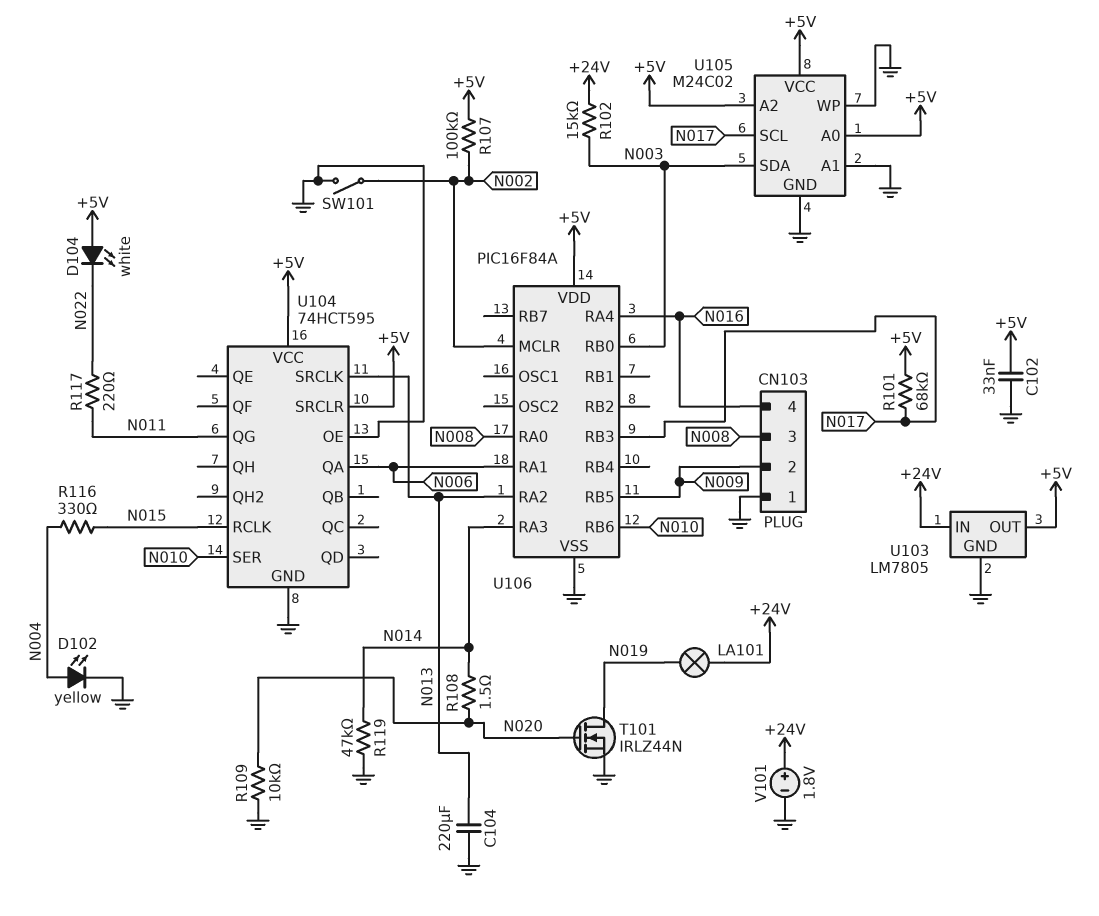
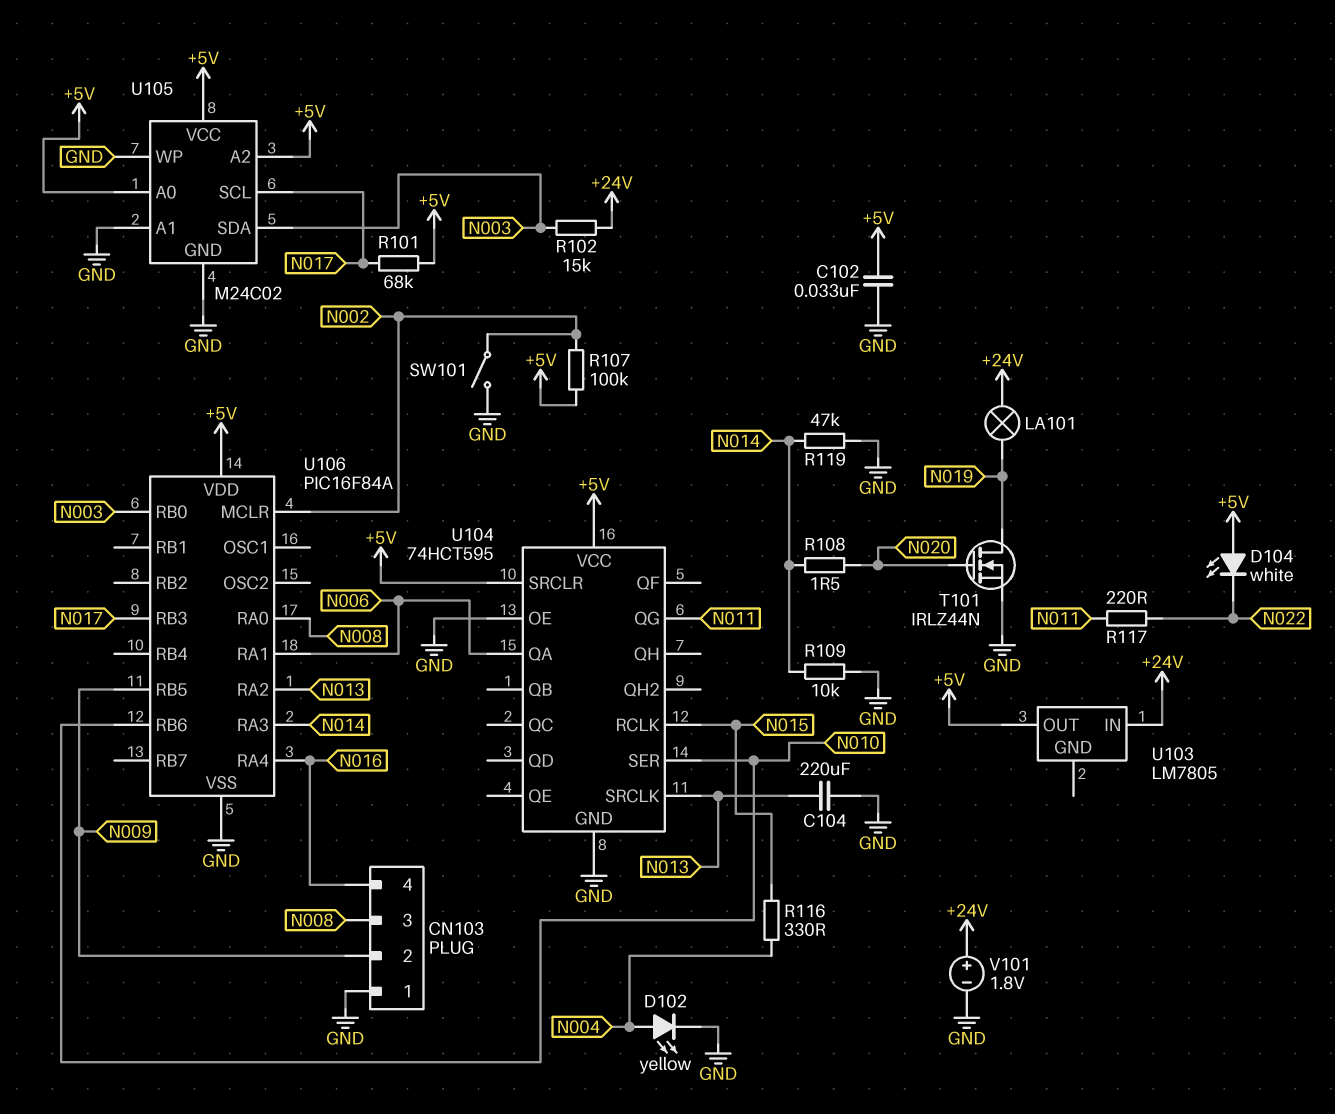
R109: 10k (GND, N020) -> 10k (GND, N014)
U103 pin GND: GND -> none

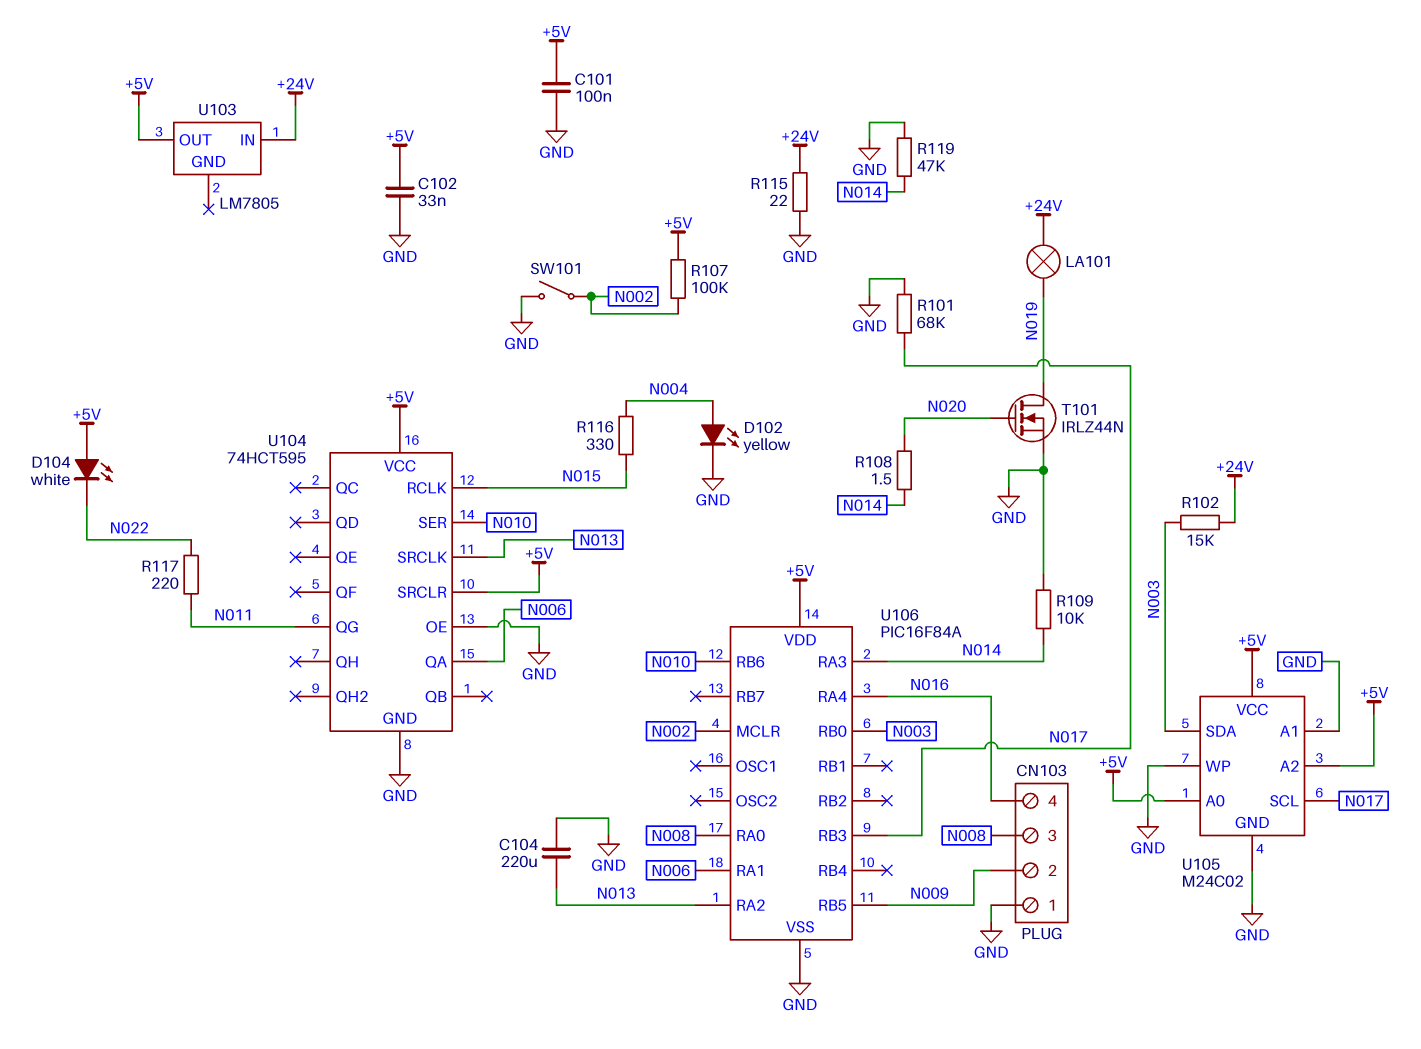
C101: none -> 100nF (+5V, GND)
R101: 68k (+5V, N017) -> 68k (GND, N017)
R115: none -> 22 (+24V, GND)
V101: 1.8V (plus +24V, minus GND) -> none

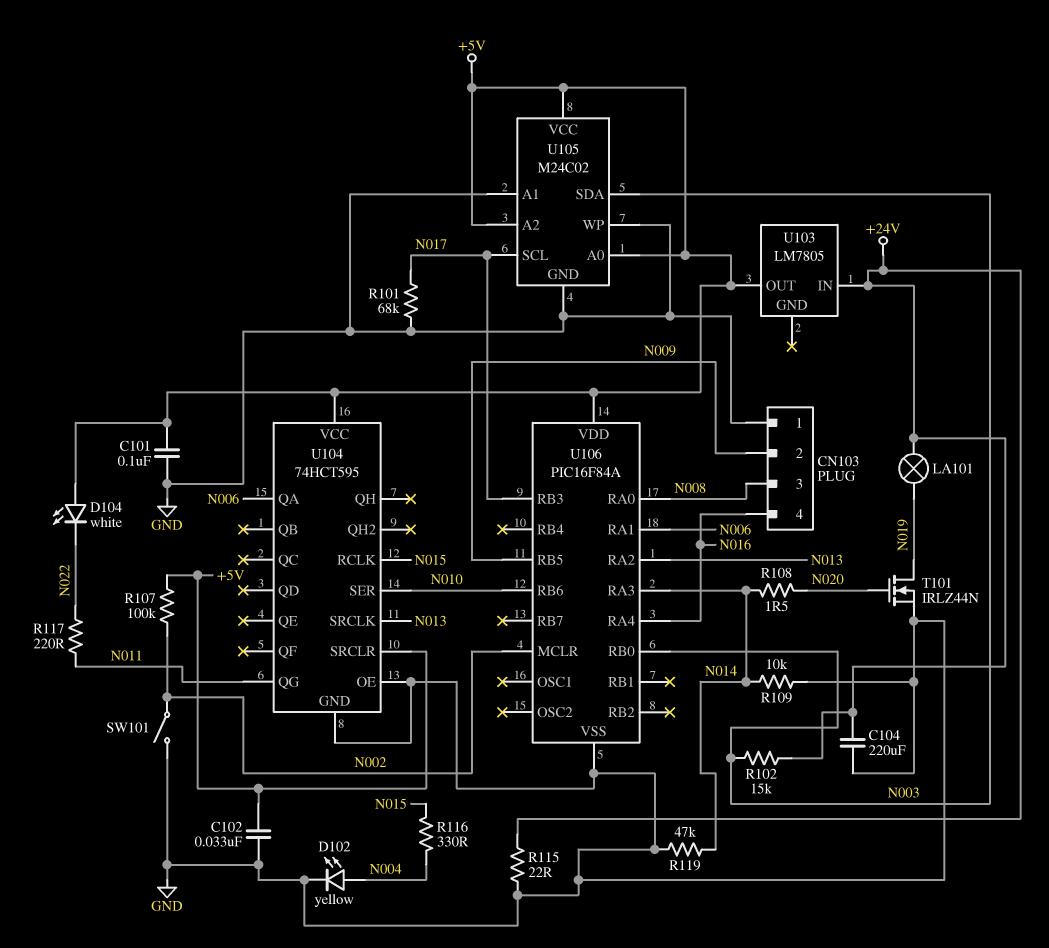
C104: 220uF (GND, N013) -> 220uF (+24V, GND)

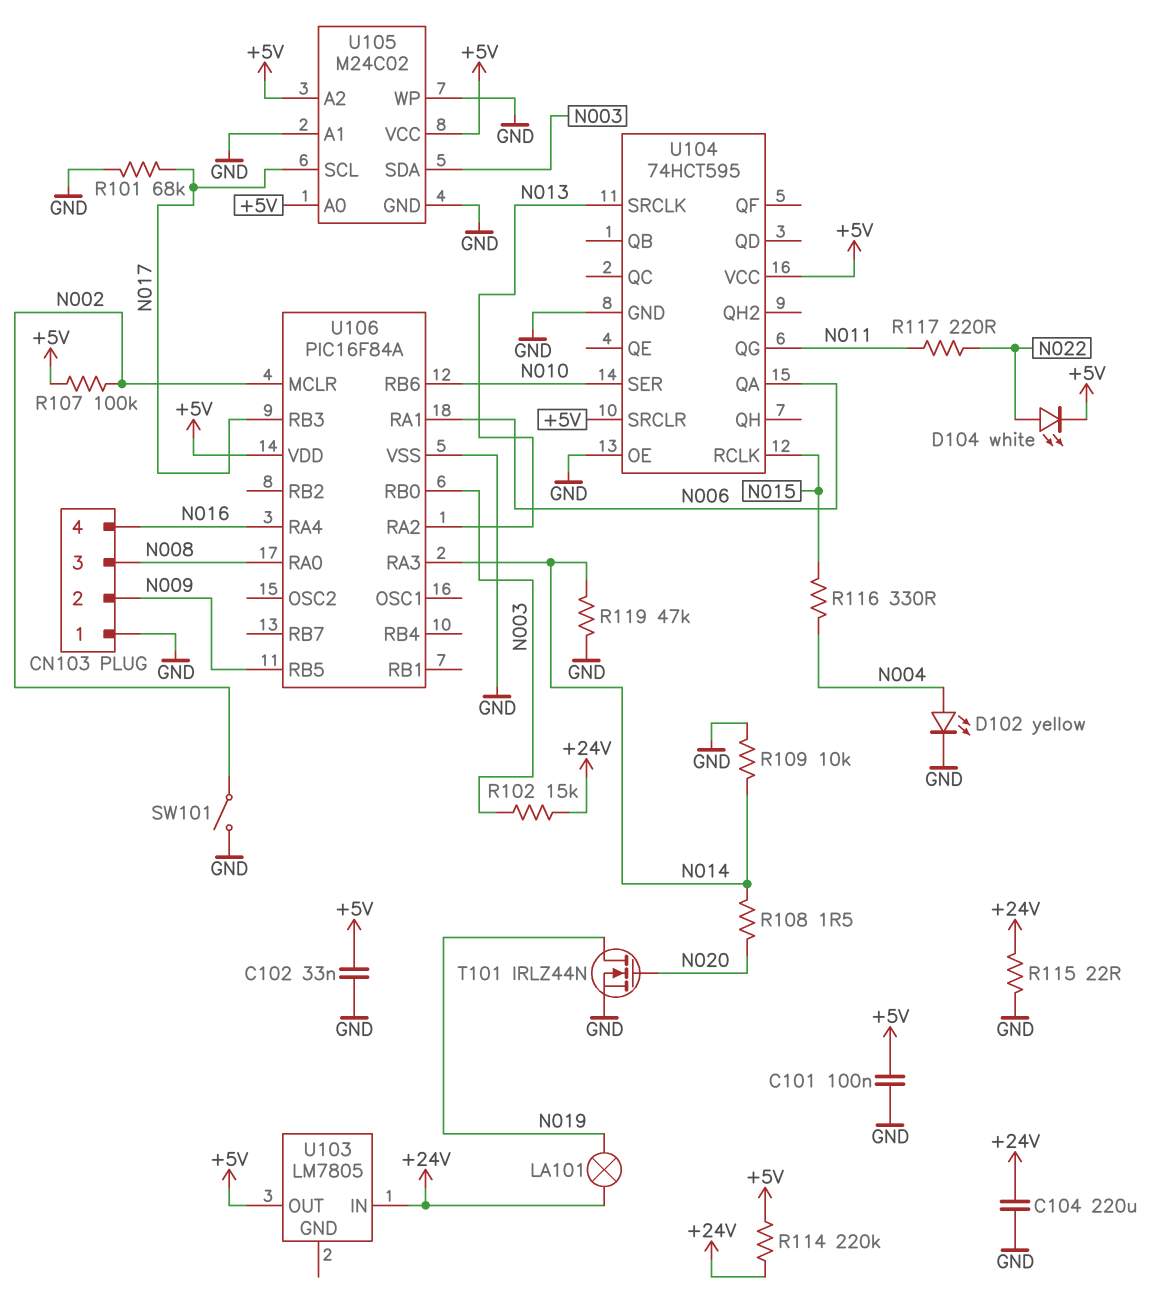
D104: LED white (A +5V, K N022) -> LED white (A N022, K +5V)
R114: none -> 220k (+5V, +24V)

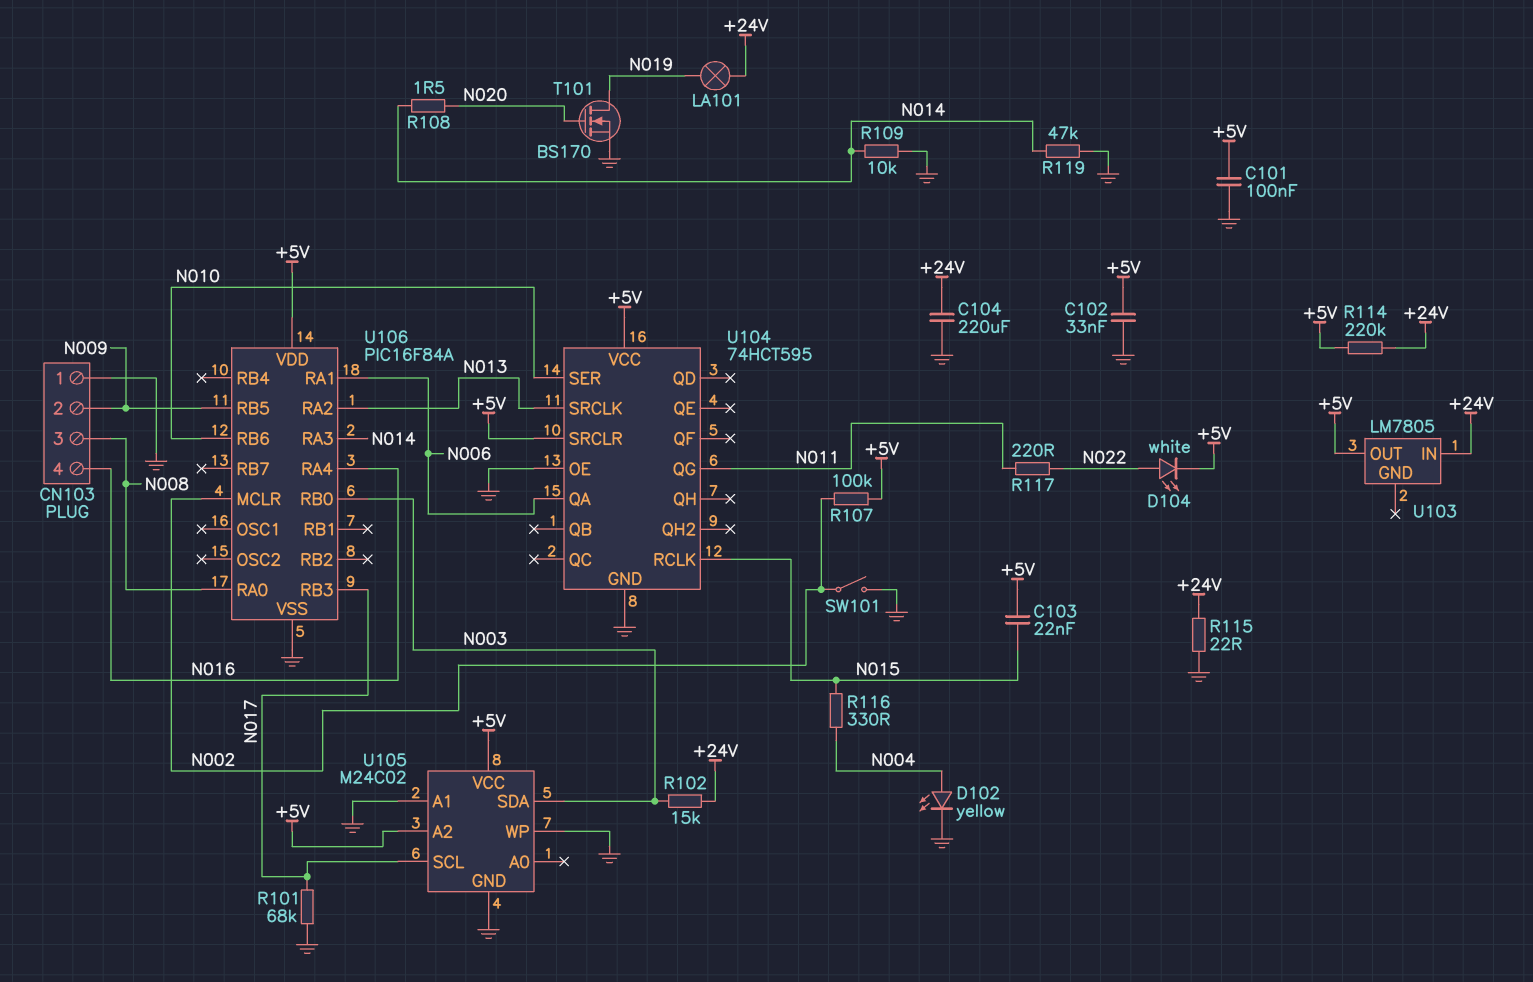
C103: none -> 22nF (+5V, N015)
T101: NMOS IRLZ44N (G N020, D N019, S GND) -> NMOS BS170 (G N020, D N019, S GND)
U105 pin A0: +5V -> none

